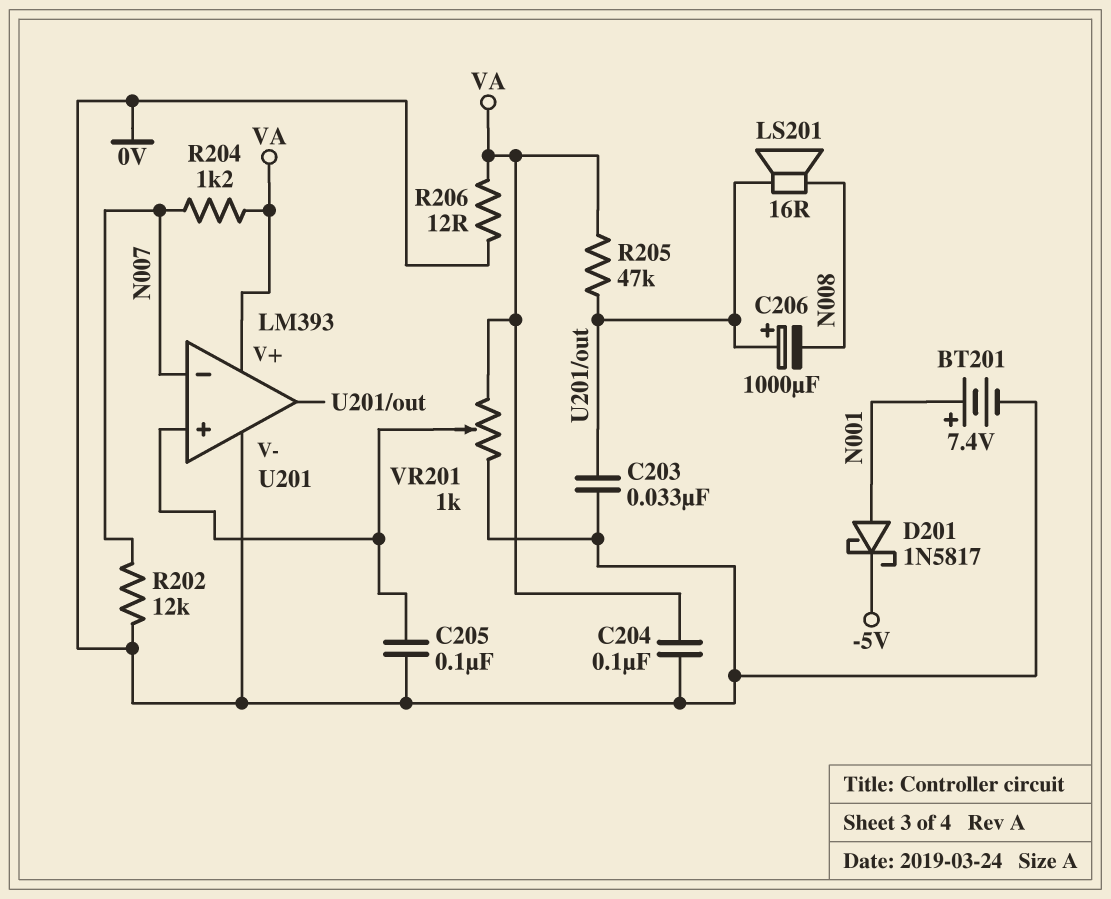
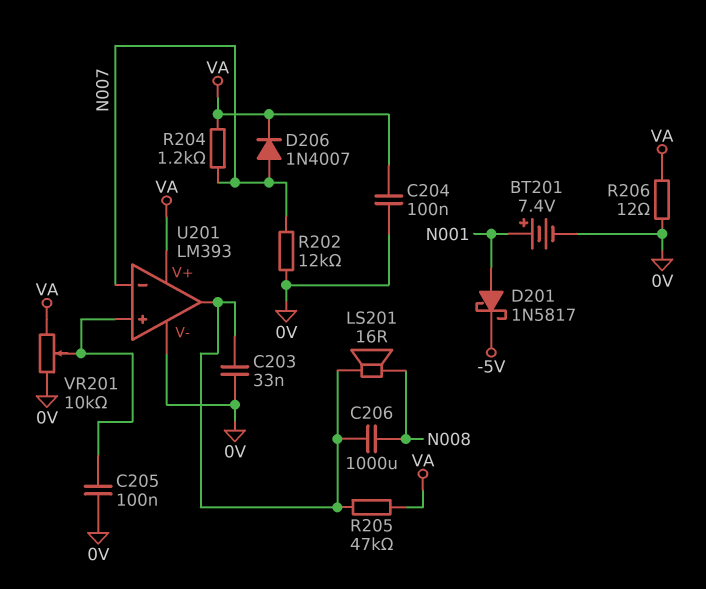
C206: 1000uF (plus U201/out, minus N008) -> 1000uF (N008, U201/out)
D206: none -> diode 1N4007 (A N007, K VA)
VR201: 1k (0V, VA, wiper U201/in+) -> 10k (0V, VA, wiper U201/in+)

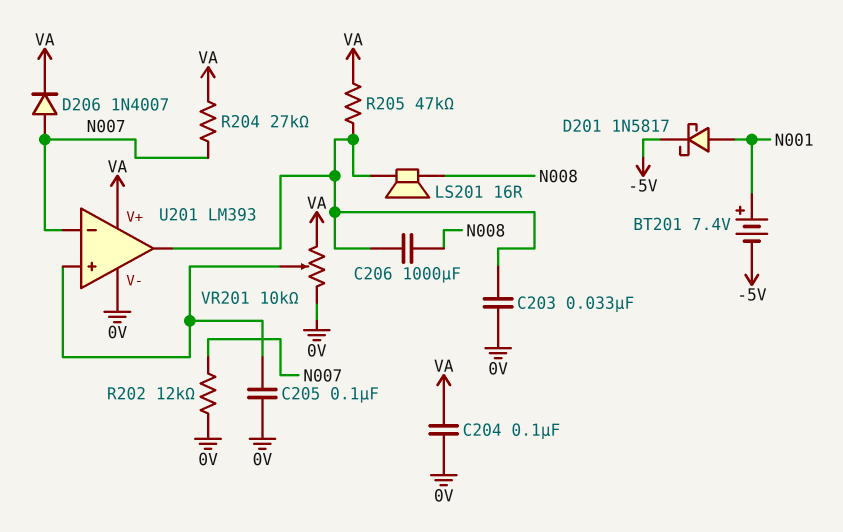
BT201: 7.4V (plus N001, minus 0V) -> 7.4V (plus N001, minus -5V)
R204: 1.2k (N007, VA) -> 27k (N007, VA)
R206: 12 (0V, VA) -> none

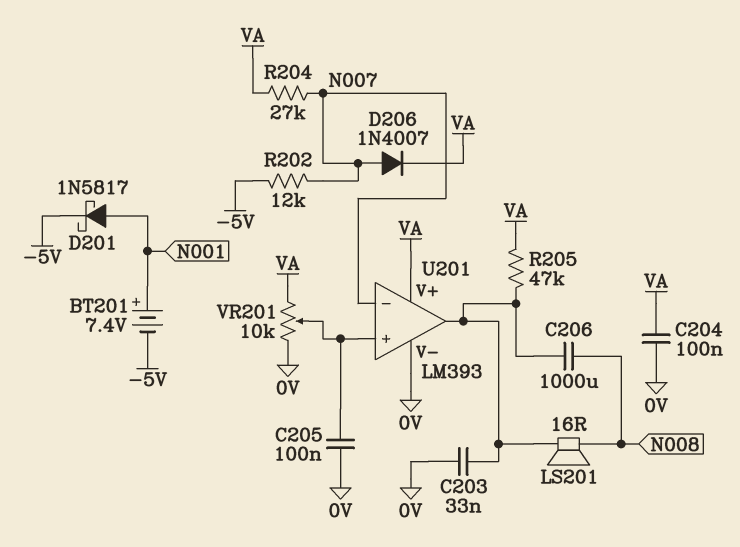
R202: 12k (0V, N007) -> 12k (-5V, N007)

